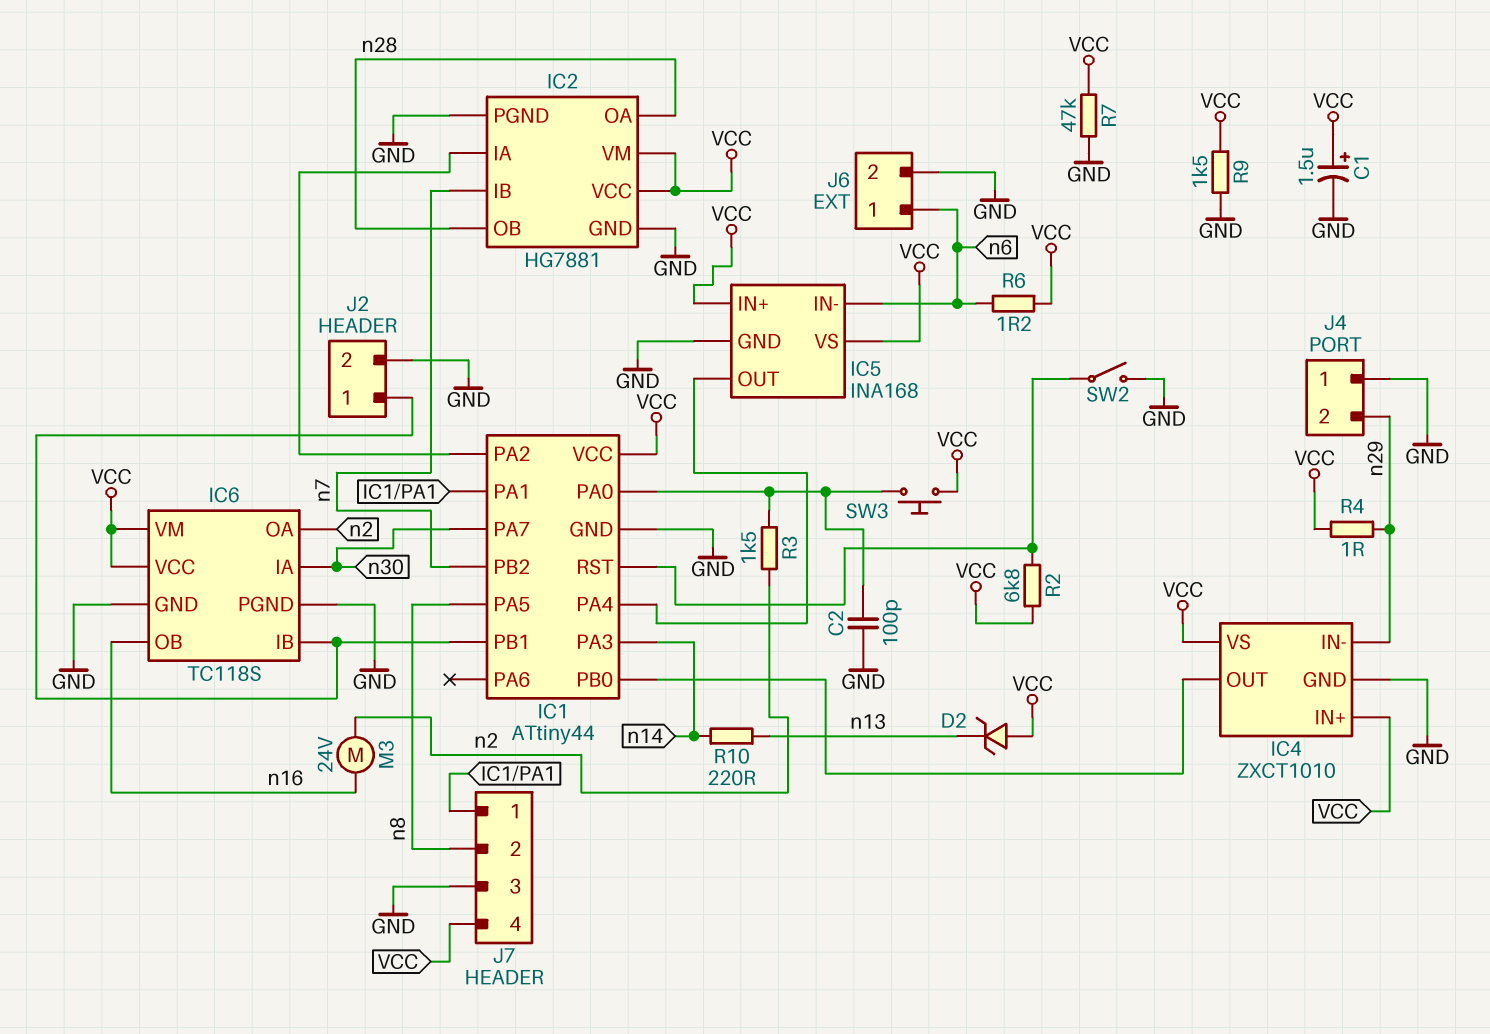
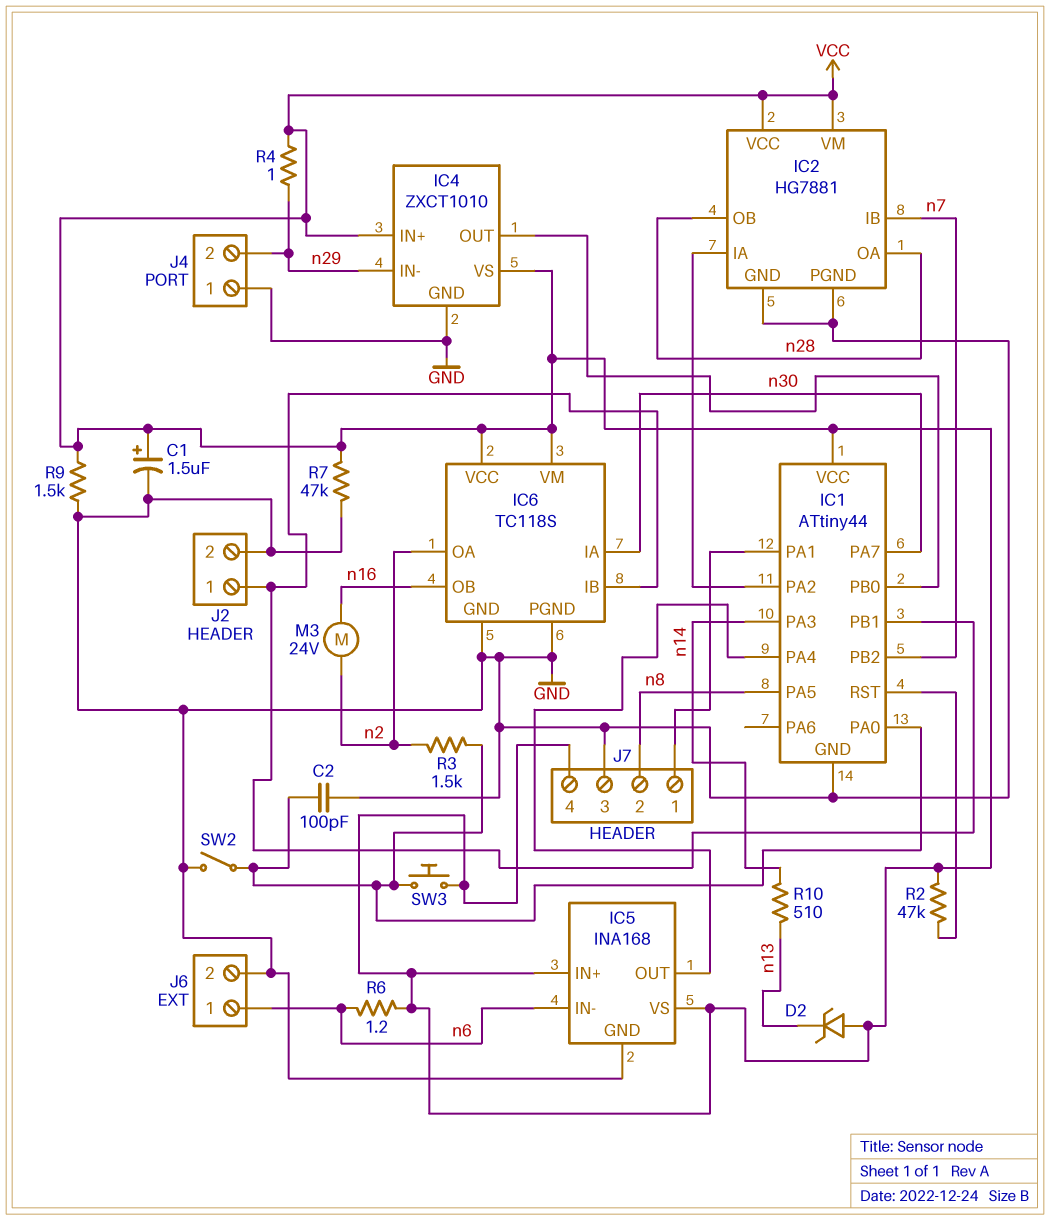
R2: 6.8k (IC1/RST, VCC) -> 47k (IC1/RST, VCC)
R10: 220 (n13, n14) -> 510 (n13, n14)
SW2: switch (GND, IC1/RST) -> switch (GND, IC1/PA0)

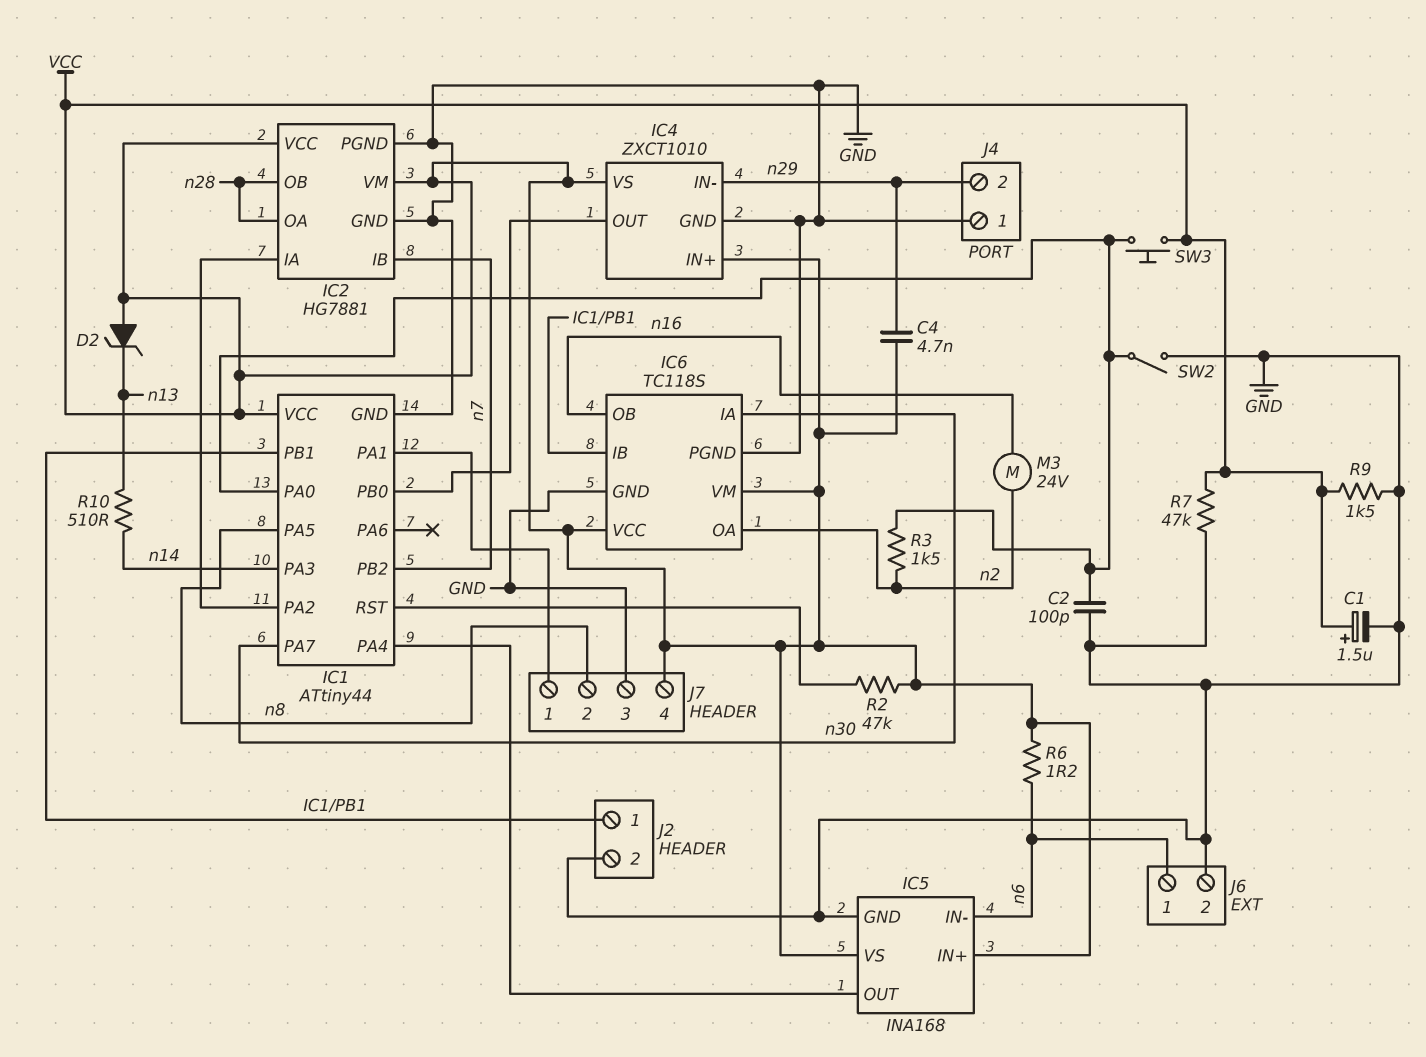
C4: none -> 4.7nF (VCC, n29)
R4: 1 (VCC, n29) -> none

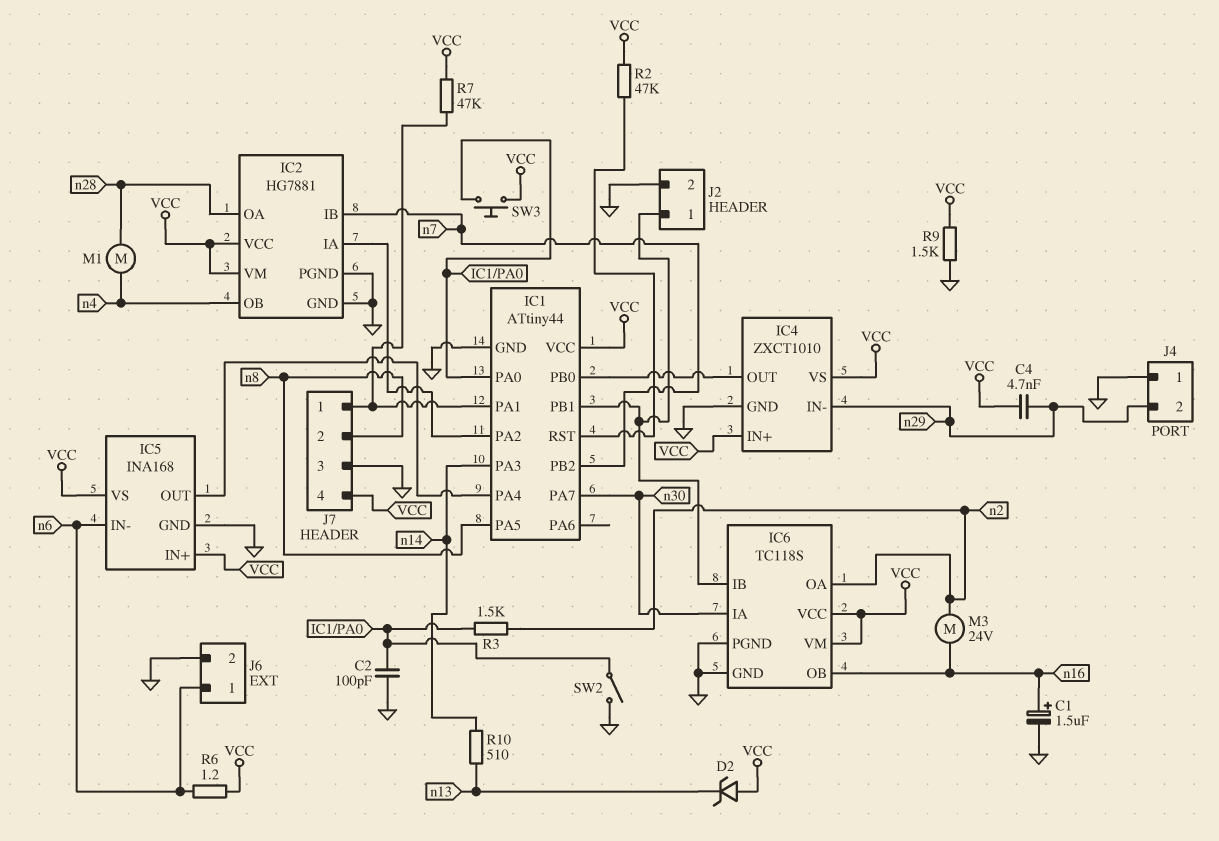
C1: 1.5uF (plus VCC, minus GND) -> 1.5uF (plus n16, minus GND)
IC2 pin OB: n28 -> n4
M1: none -> motor (n4, n28)
R7: 47k (GND, VCC) -> 47k (IC1/PA1, VCC)

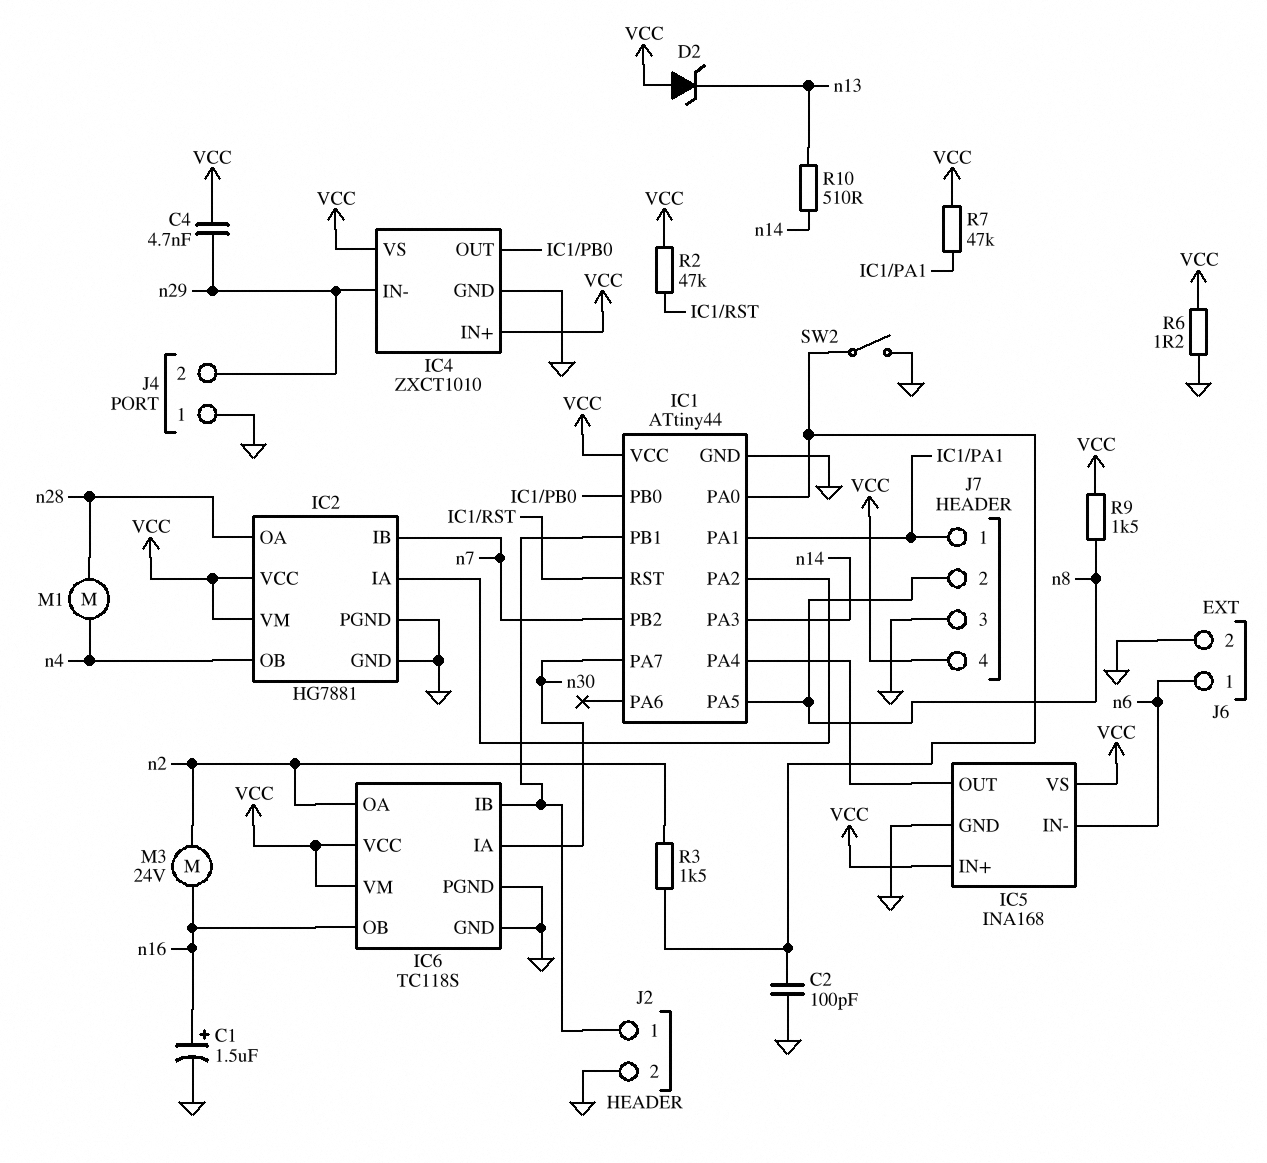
R6: 1.2 (VCC, n6) -> 1.2 (GND, VCC)
R9: 1.5k (GND, VCC) -> 1.5k (VCC, n8)
SW3: button (IC1/PA0, VCC) -> none

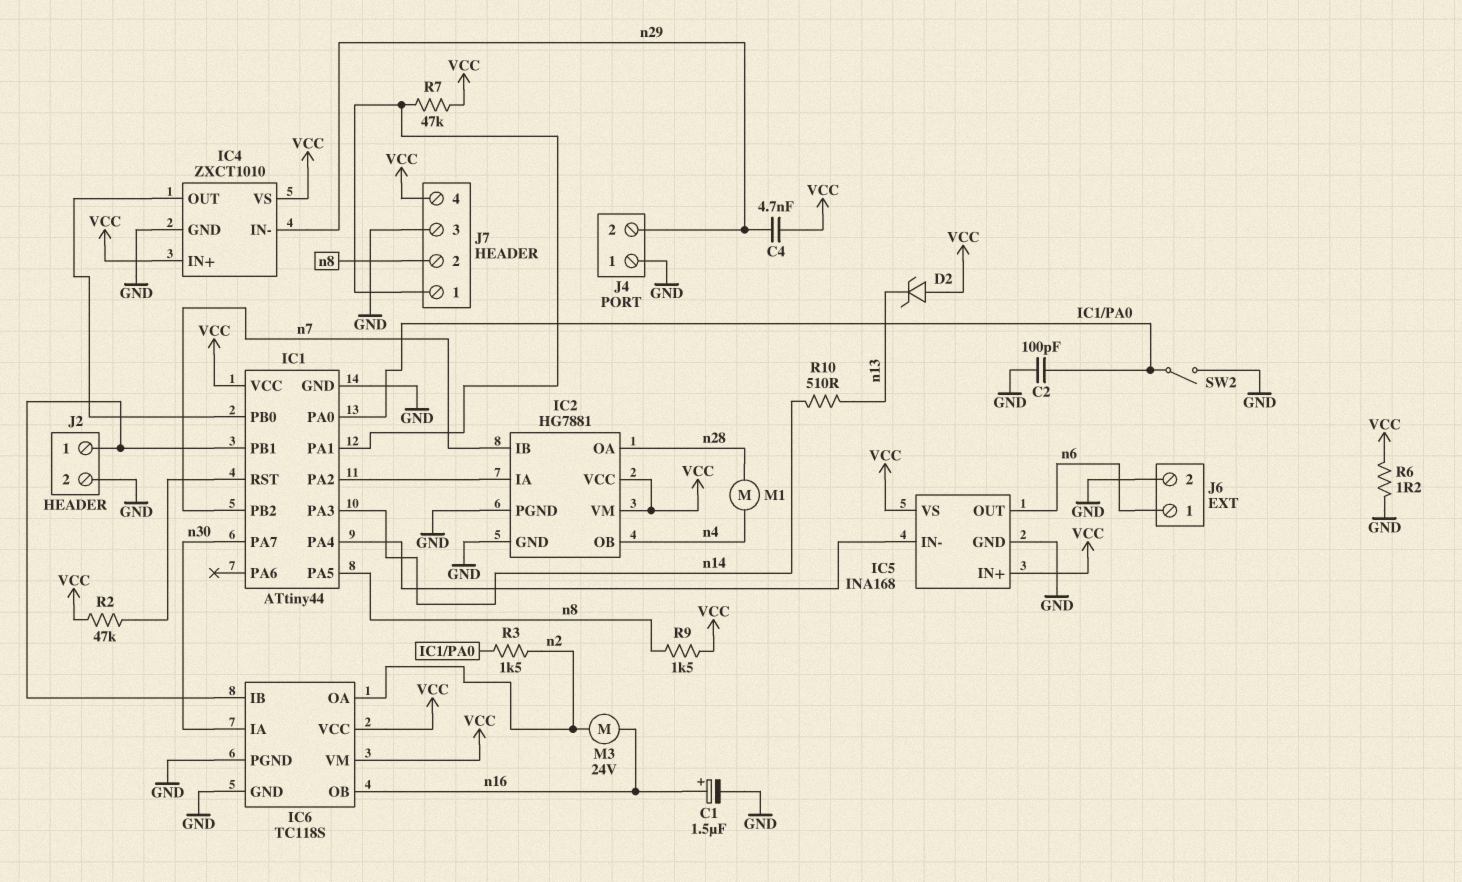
IC5 pin IN-: n6 -> IC1/PA4
IC5 pin OUT: IC1/PA4 -> n6

